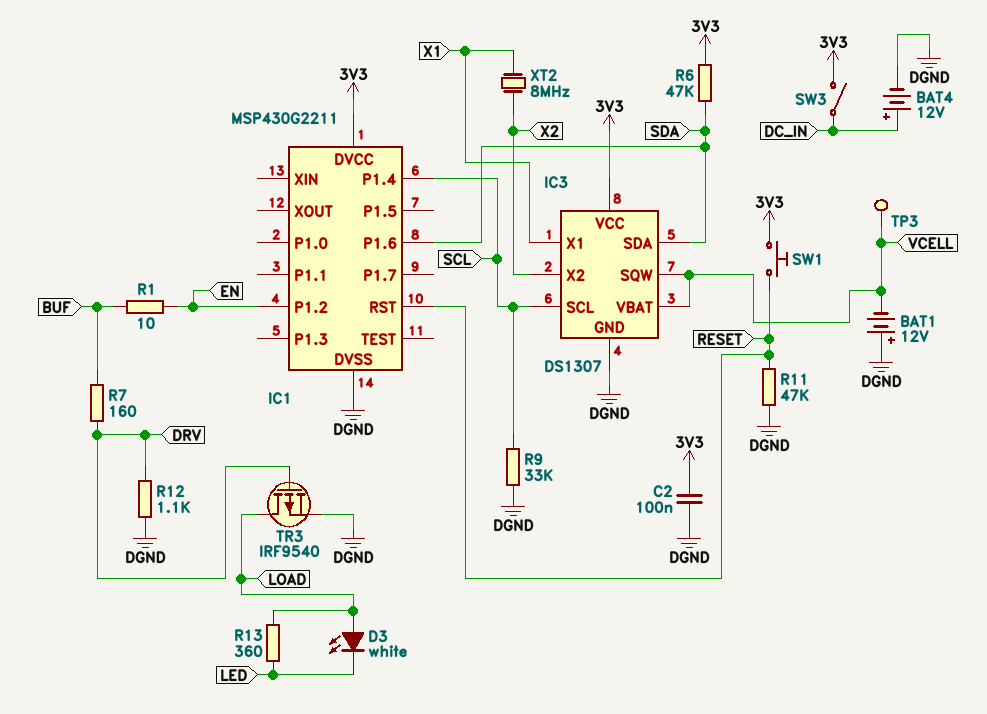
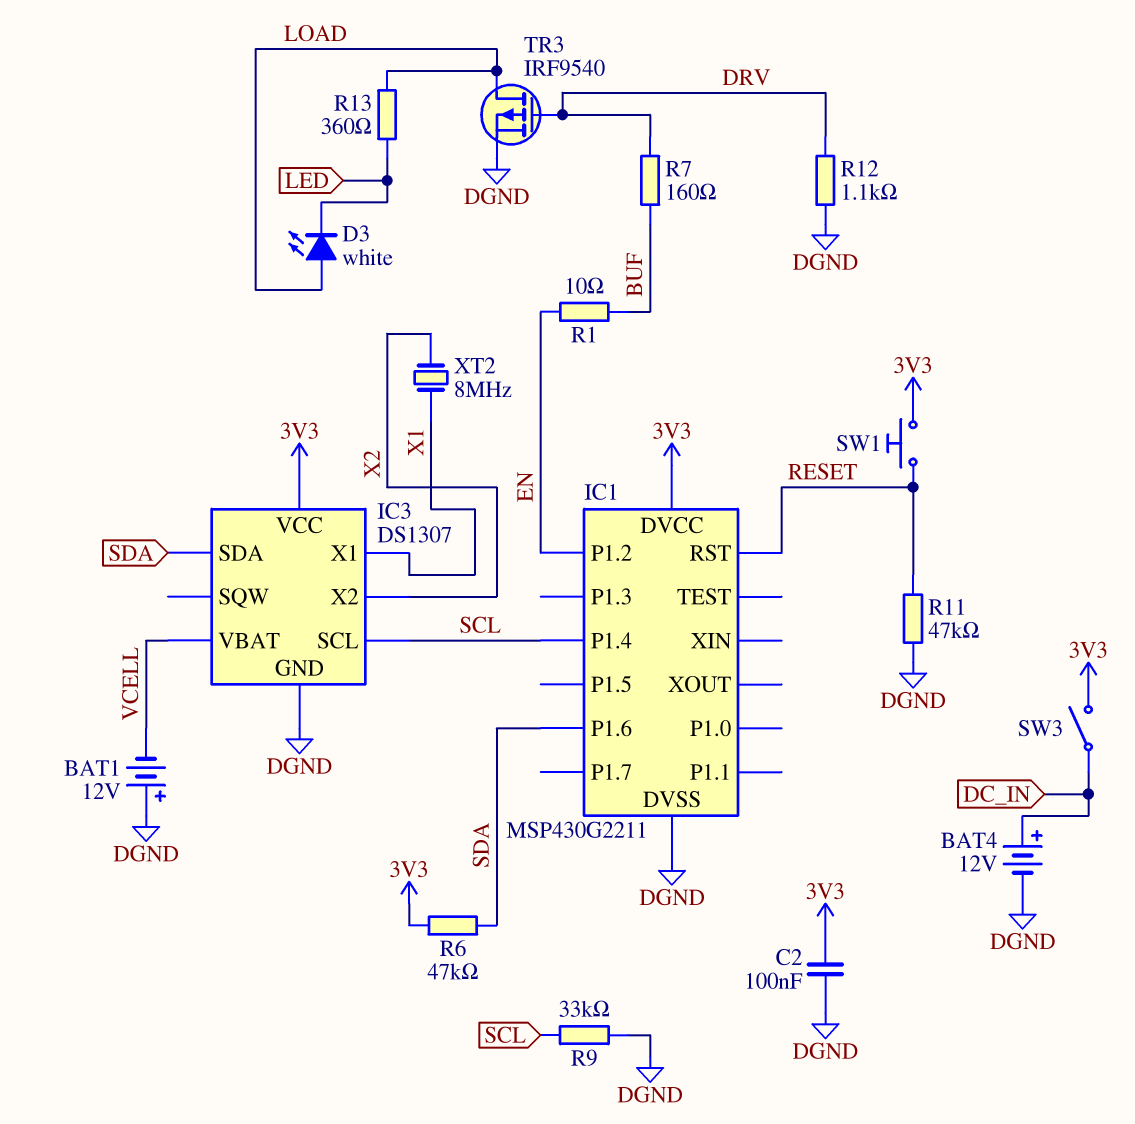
IC3 pin SQW: VCELL -> none
TP3: test point (VCELL) -> none

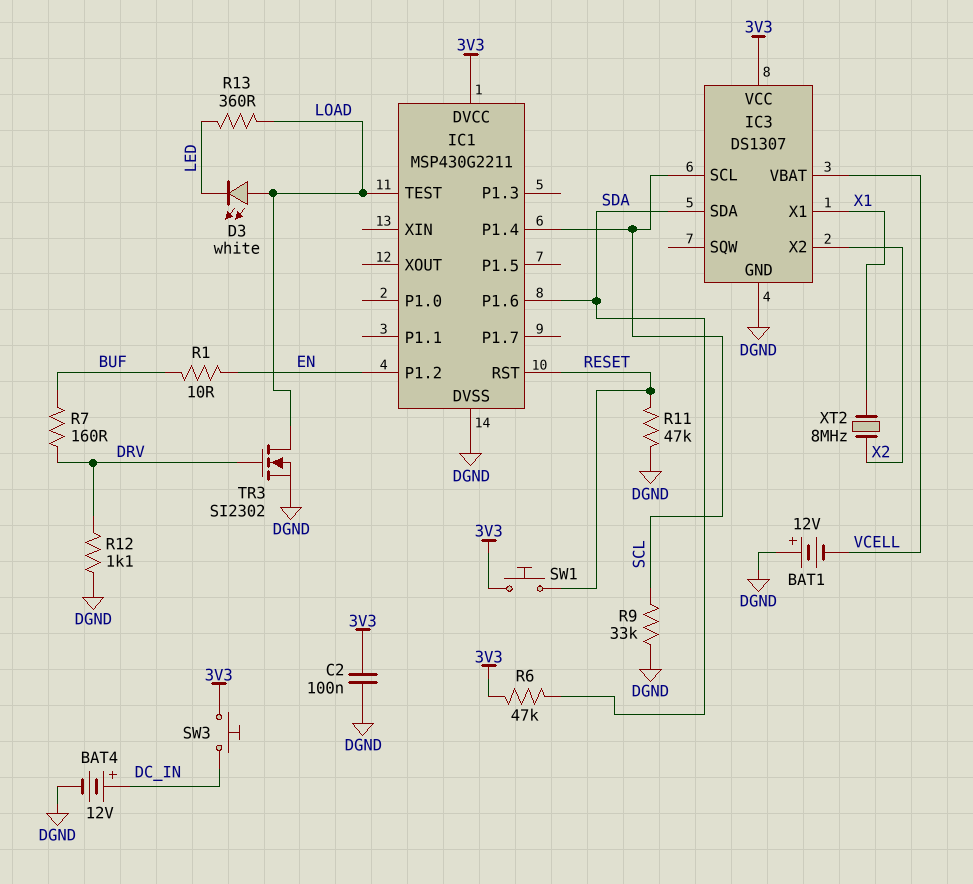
IC1 pin TEST: none -> LOAD
SW3: switch (3V3, DC_IN) -> button (3V3, DC_IN)
TR3: PMOS IRF9540 (G DRV, D LOAD, S DGND) -> NMOS SI2302 (G DRV, D LOAD, S DGND)

